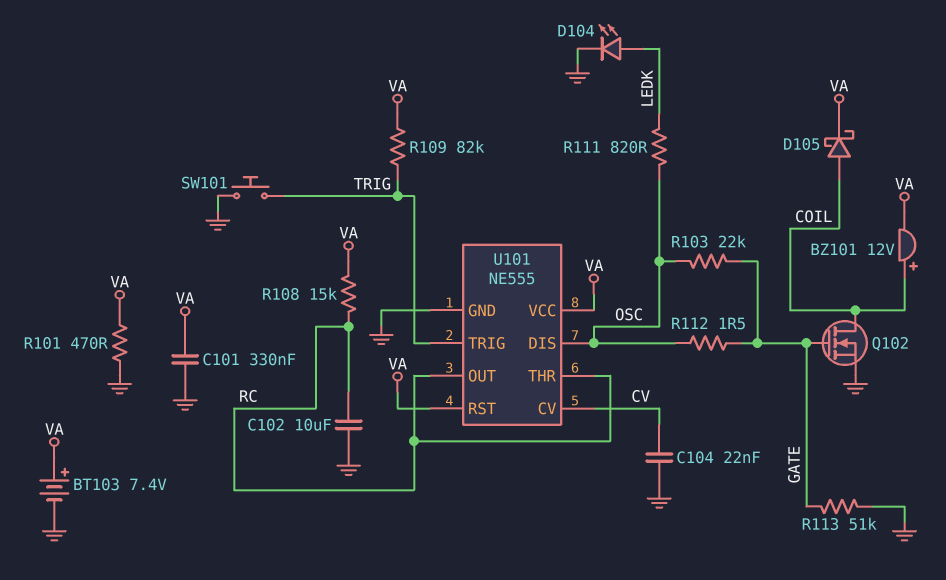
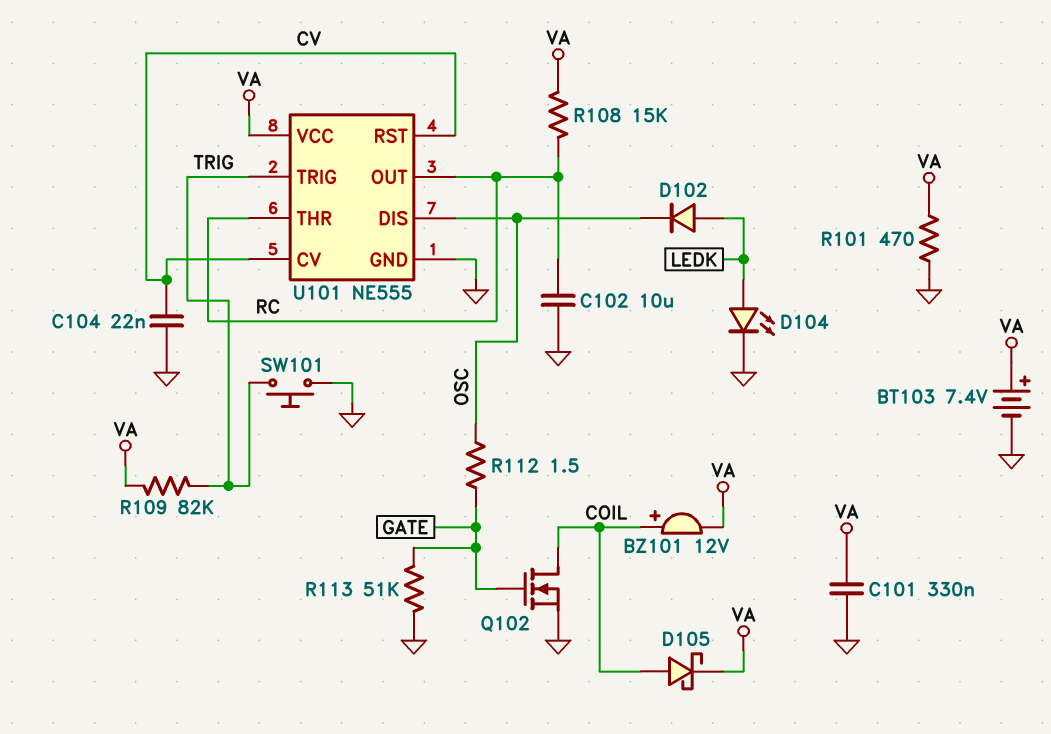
D102: none -> diode (A LEDK, K OSC)
R103: 22k (GATE, OSC) -> none
R111: 820 (LEDK, OSC) -> none
U101 pin RST: VA -> CV

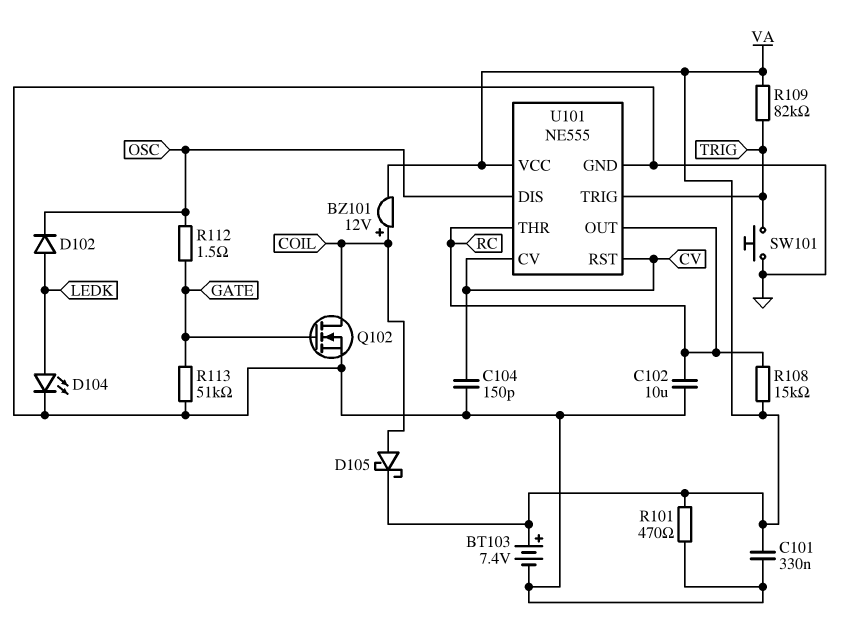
C104: 22nF (CV, GND) -> 150pF (CV, GND)

